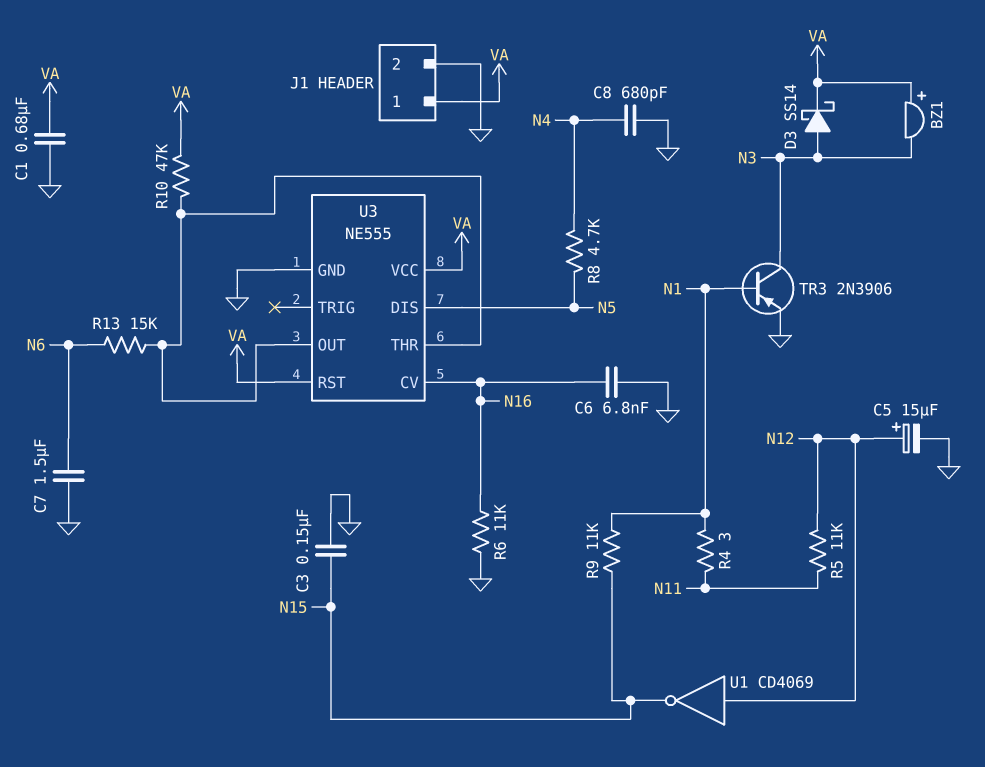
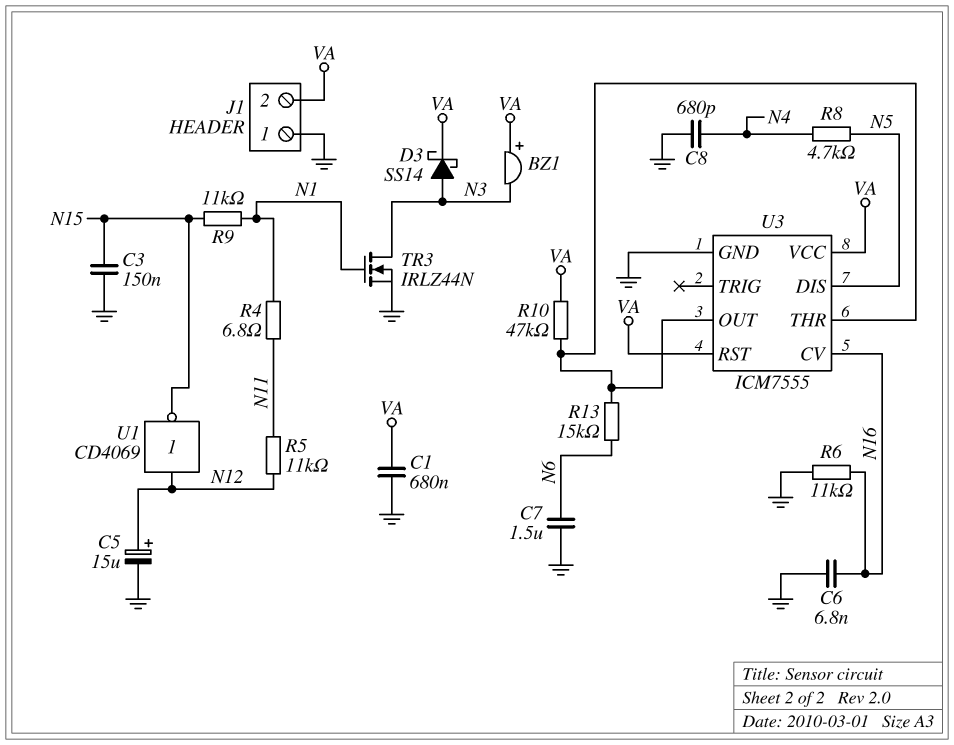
J1 pin 1: VA -> GND
J1 pin 2: GND -> VA
R4: 3 (N1, N11) -> 6.8 (N1, N11)
TR3: PNP 2N3906 (B N1, C N3, E GND) -> NMOS IRLZ44N (G N1, D N3, S GND)
U3: NE555 -> ICM7555

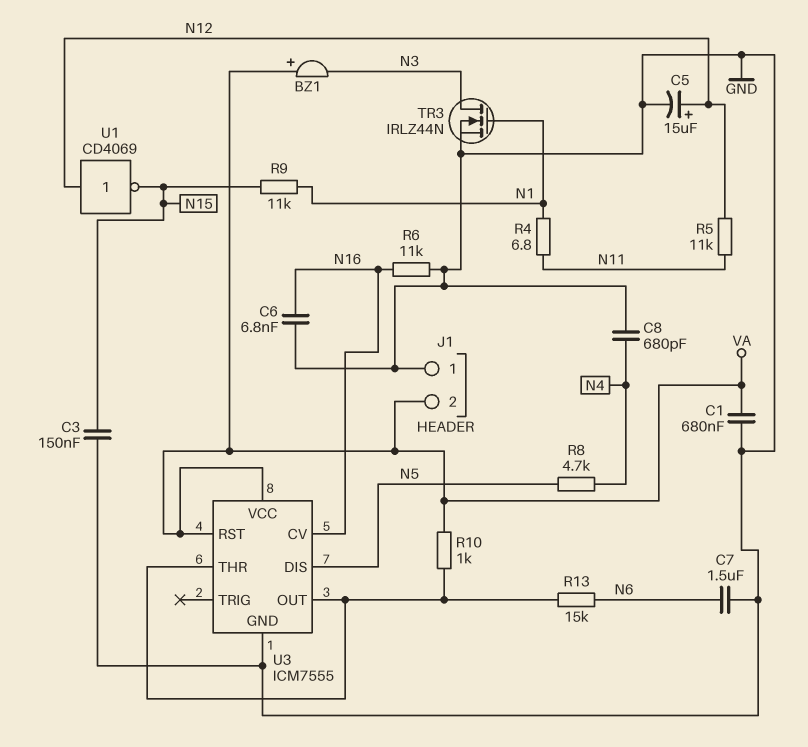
D3: schottky SS14 (A N3, K VA) -> none
R10: 47k (U3/OUT, VA) -> 1k (U3/OUT, VA)

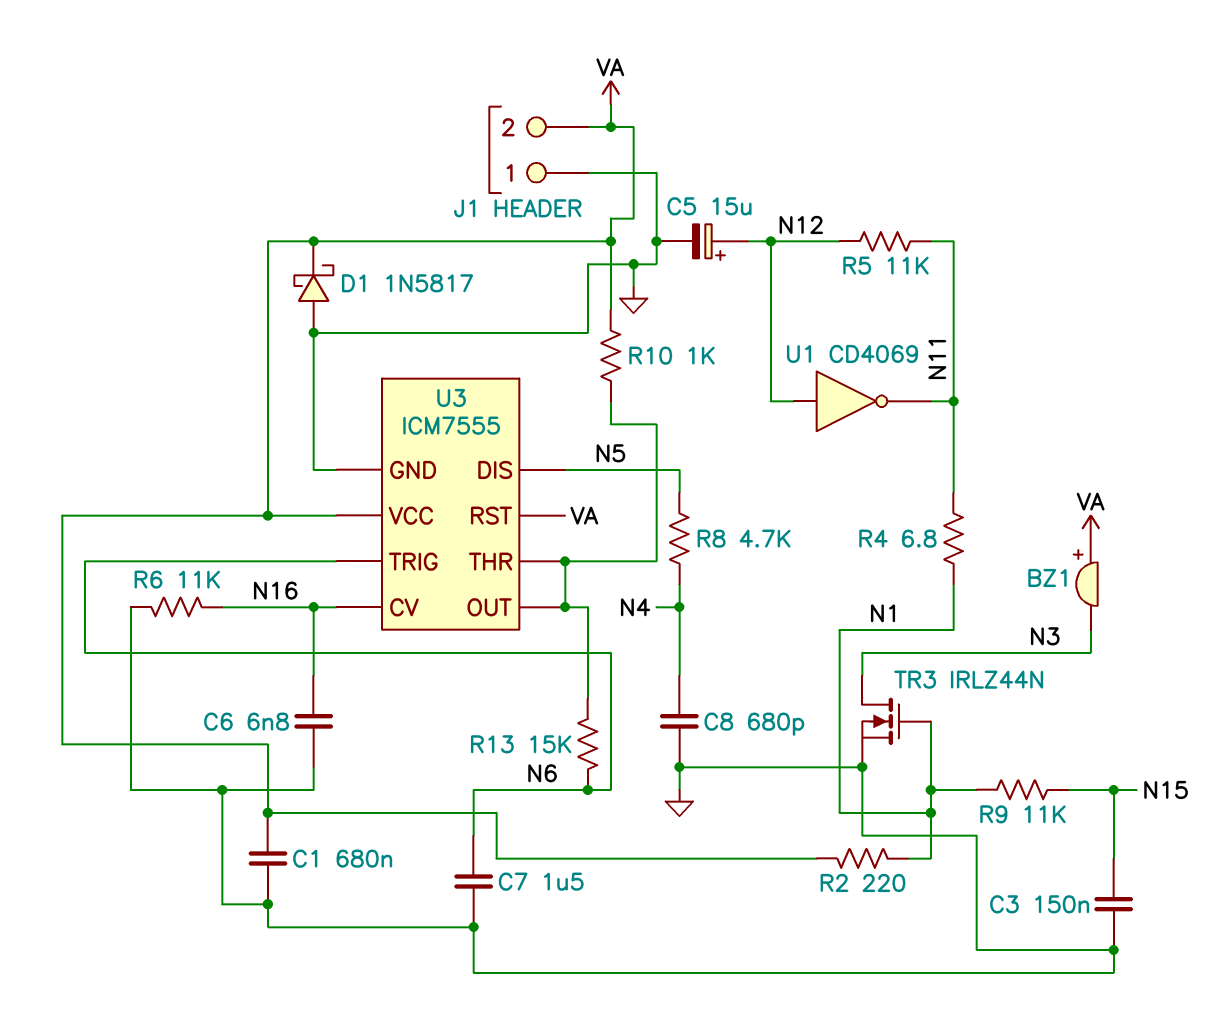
D1: none -> schottky 1N5817 (A GND, K VA)
R2: none -> 220 (N1, VA)
U1: NOT CD4069 (in N12, out N15) -> NOT CD4069 (in N12, out N11)
U3 pin TRIG: none -> N6

